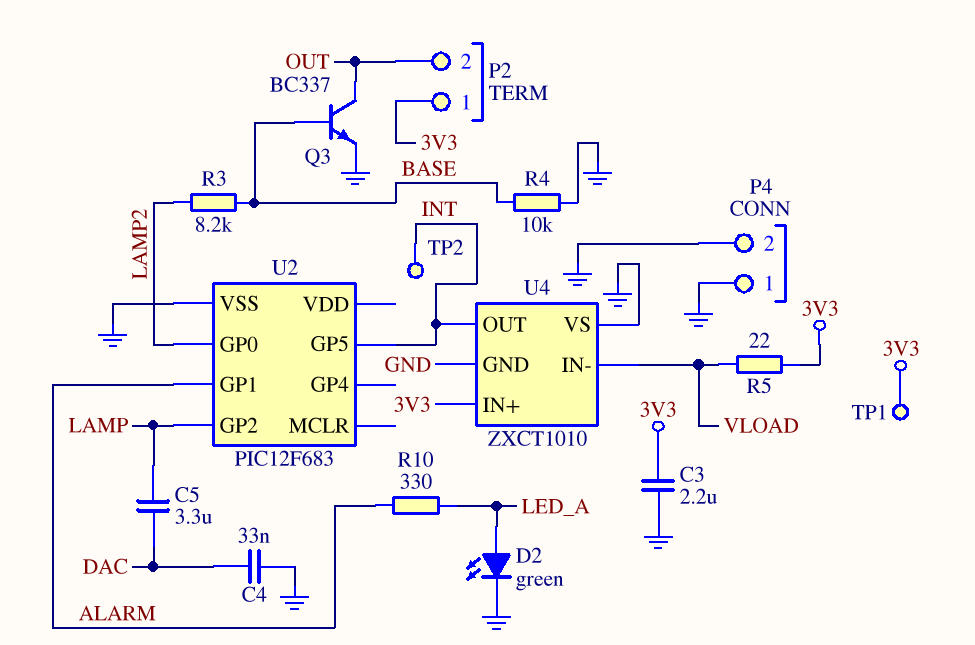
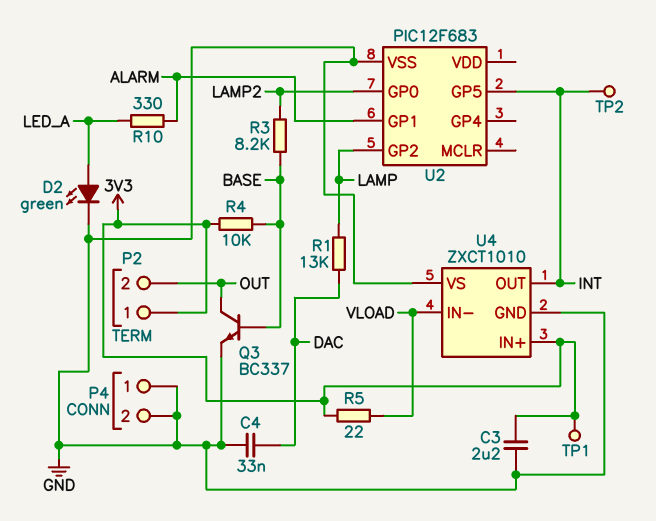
C5: 3.3uF (DAC, LAMP) -> none
R1: none -> 13k (DAC, LAMP)
R4: 10k (BASE, GND) -> 10k (3V3, BASE)

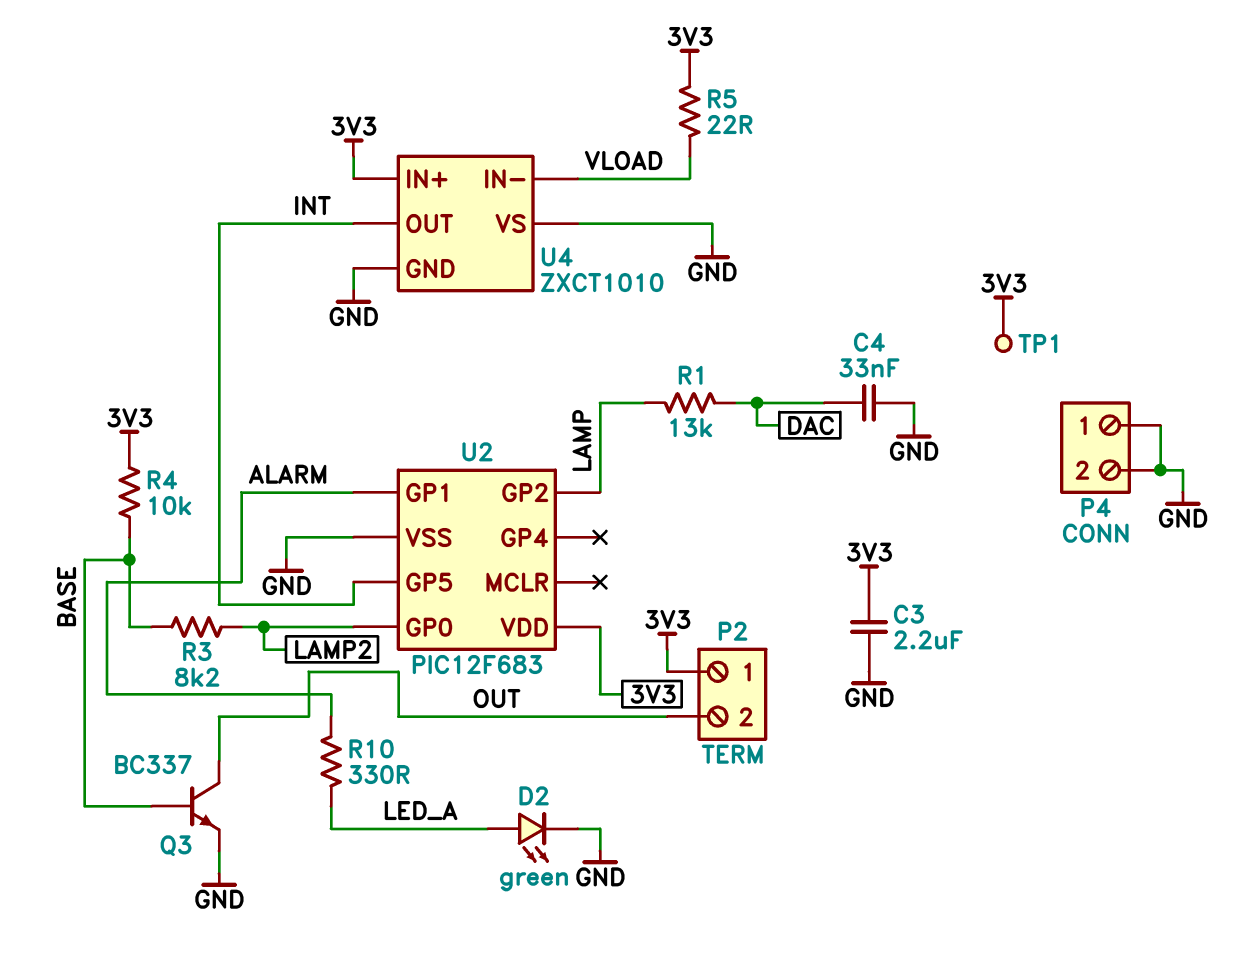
TP2: test point (INT) -> none
U2 pin VDD: none -> 3V3

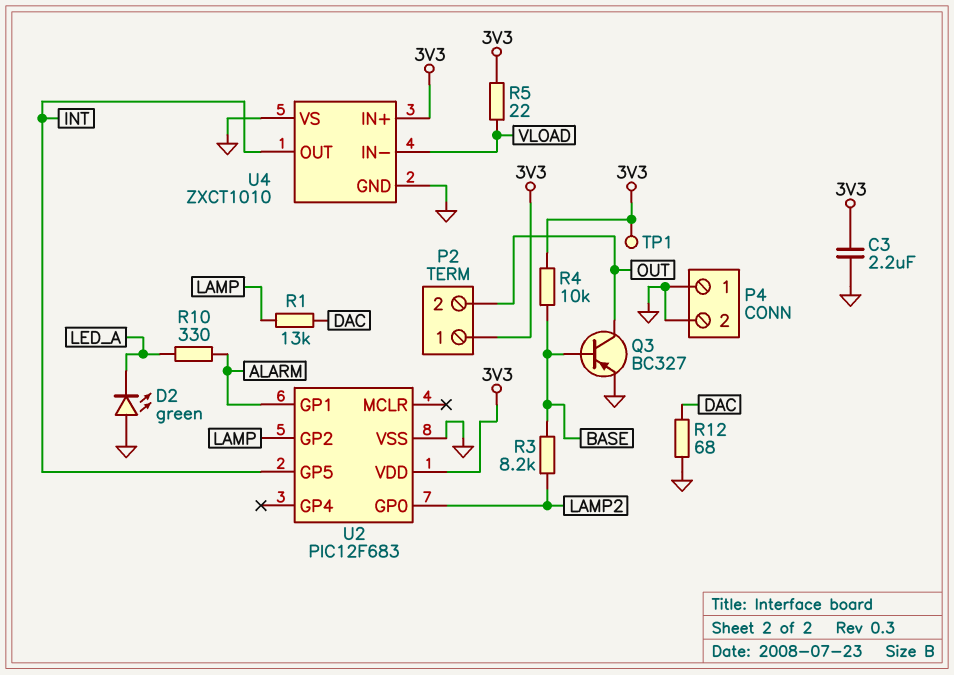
C4: 33nF (DAC, GND) -> none
D2: LED green (A LED_A, K GND) -> LED green (A GND, K LED_A)
Q3: NPN BC337 (B BASE, C OUT, E GND) -> PNP BC327 (B BASE, C OUT, E GND)
R12: none -> 68 (DAC, GND)

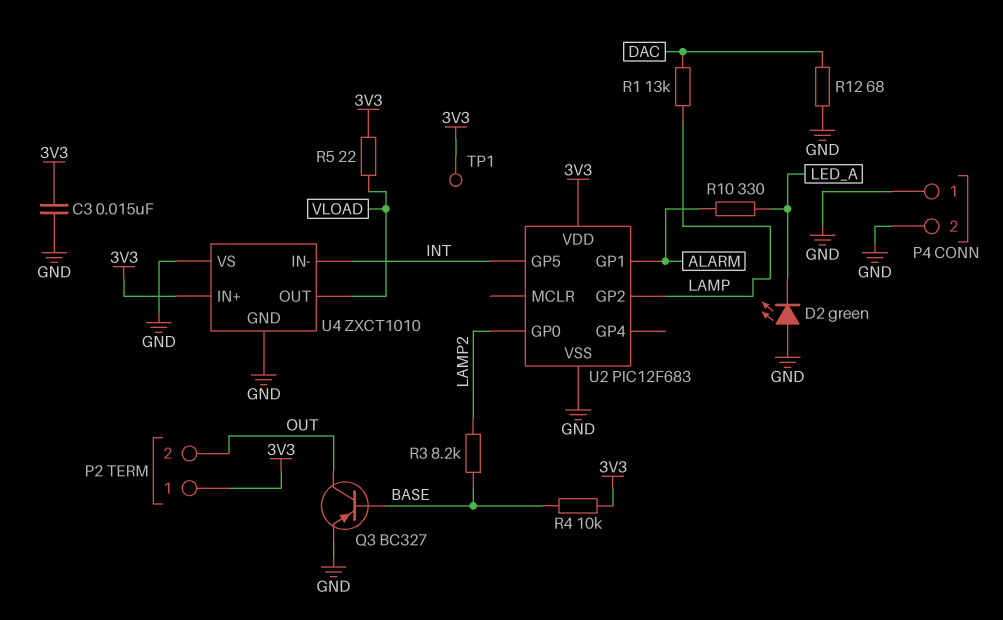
C3: 2.2uF (3V3, GND) -> 15nF (3V3, GND)
U4 pin IN-: VLOAD -> INT
U4 pin OUT: INT -> VLOAD

